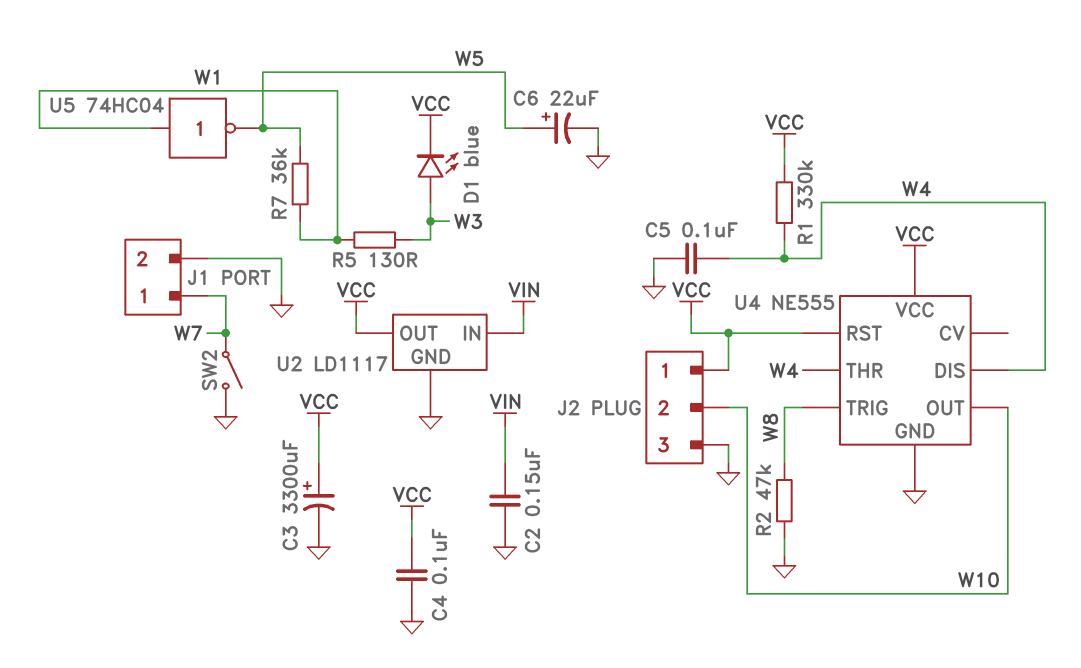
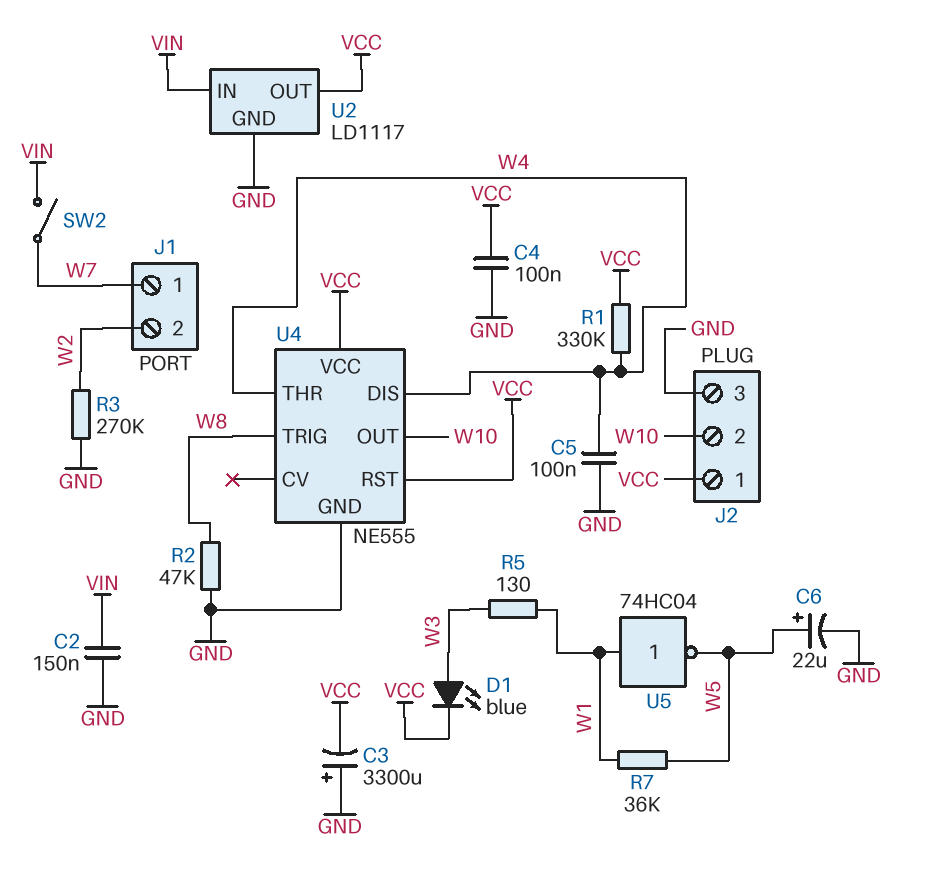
C3: 3300uF (plus VCC, minus GND) -> 3300uF (plus GND, minus VCC)
J1 pin 2: GND -> W2
R3: none -> 270k (GND, W2)
SW2: switch (GND, W7) -> switch (VIN, W7)

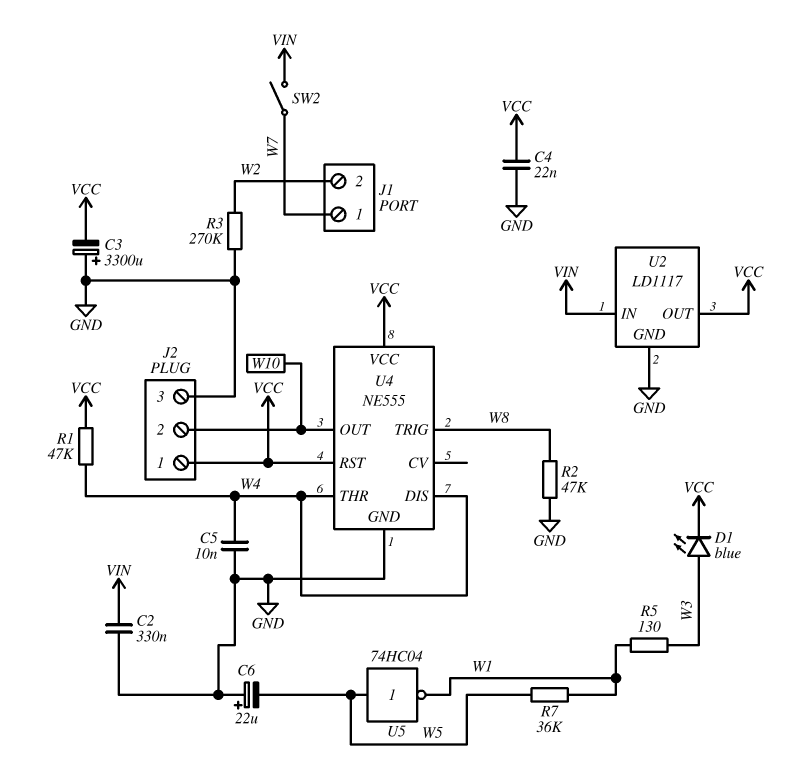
C2: 150nF (GND, VIN) -> 330nF (GND, VIN)
C4: 100nF (GND, VCC) -> 22nF (GND, VCC)
C5: 100nF (GND, W4) -> 10nF (GND, W4)
C6: 22uF (plus W5, minus GND) -> 22uF (plus GND, minus W5)
R1: 330k (VCC, W4) -> 47k (VCC, W4)
U5: NOT 74HC04 (in W1, out W5) -> NOT 74HC04 (in W5, out W1)

